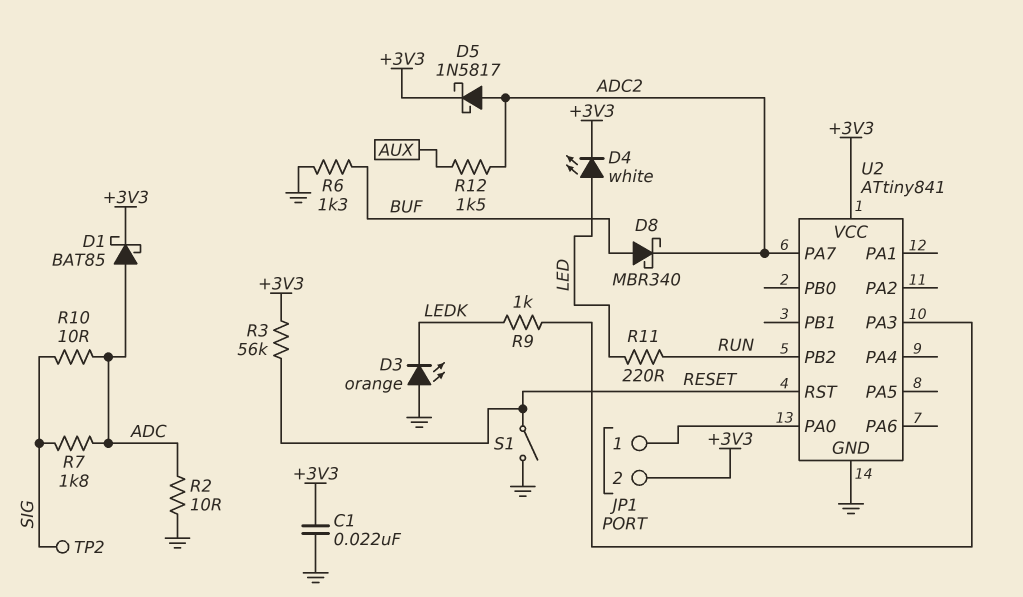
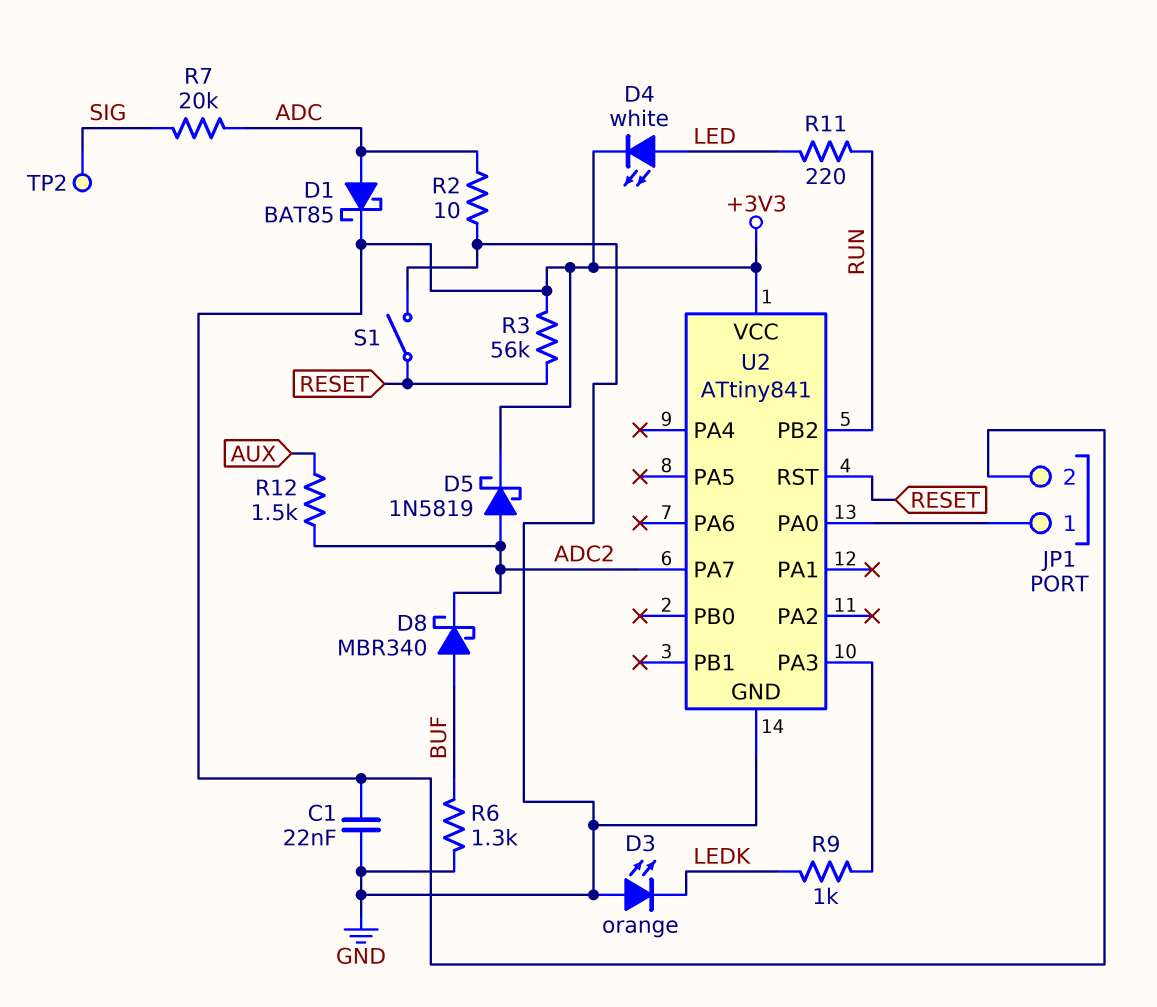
D5: schottky 1N5817 (A ADC2, K +3V3) -> schottky 1N5819 (A ADC2, K +3V3)
R7: 1.8k (ADC, SIG) -> 20k (ADC, SIG)
R10: 10 (ADC, SIG) -> none

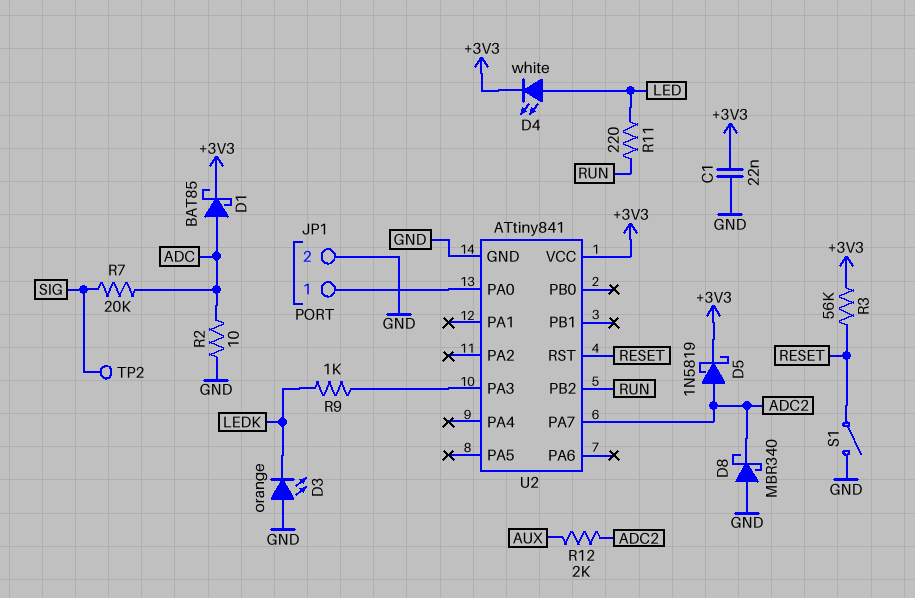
D8: schottky MBR340 (A BUF, K ADC2) -> schottky MBR340 (A GND, K ADC2)
JP1 pin 2: +3V3 -> GND
R6: 1.3k (BUF, GND) -> none
R12: 1.5k (ADC2, AUX) -> 2k (ADC2, AUX)

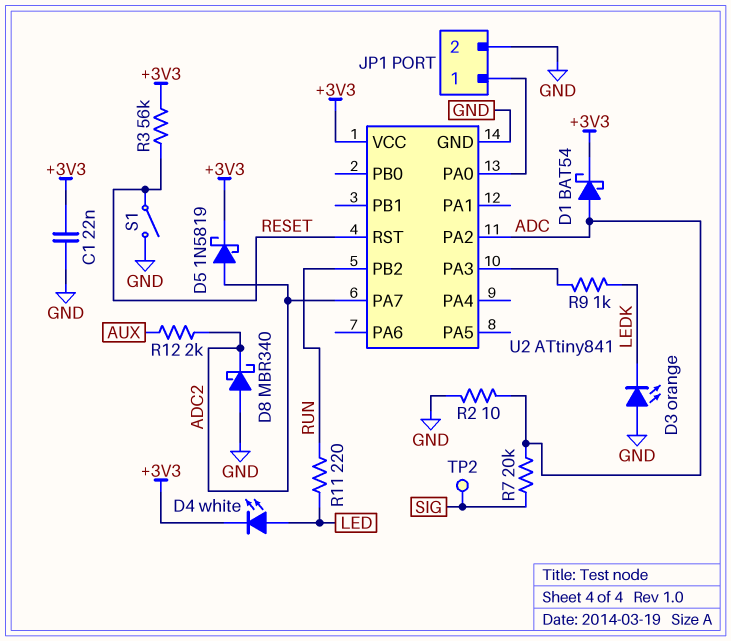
D1: schottky BAT85 (A ADC, K +3V3) -> schottky BAT54 (A ADC, K +3V3)
U2 pin PA2: none -> ADC

